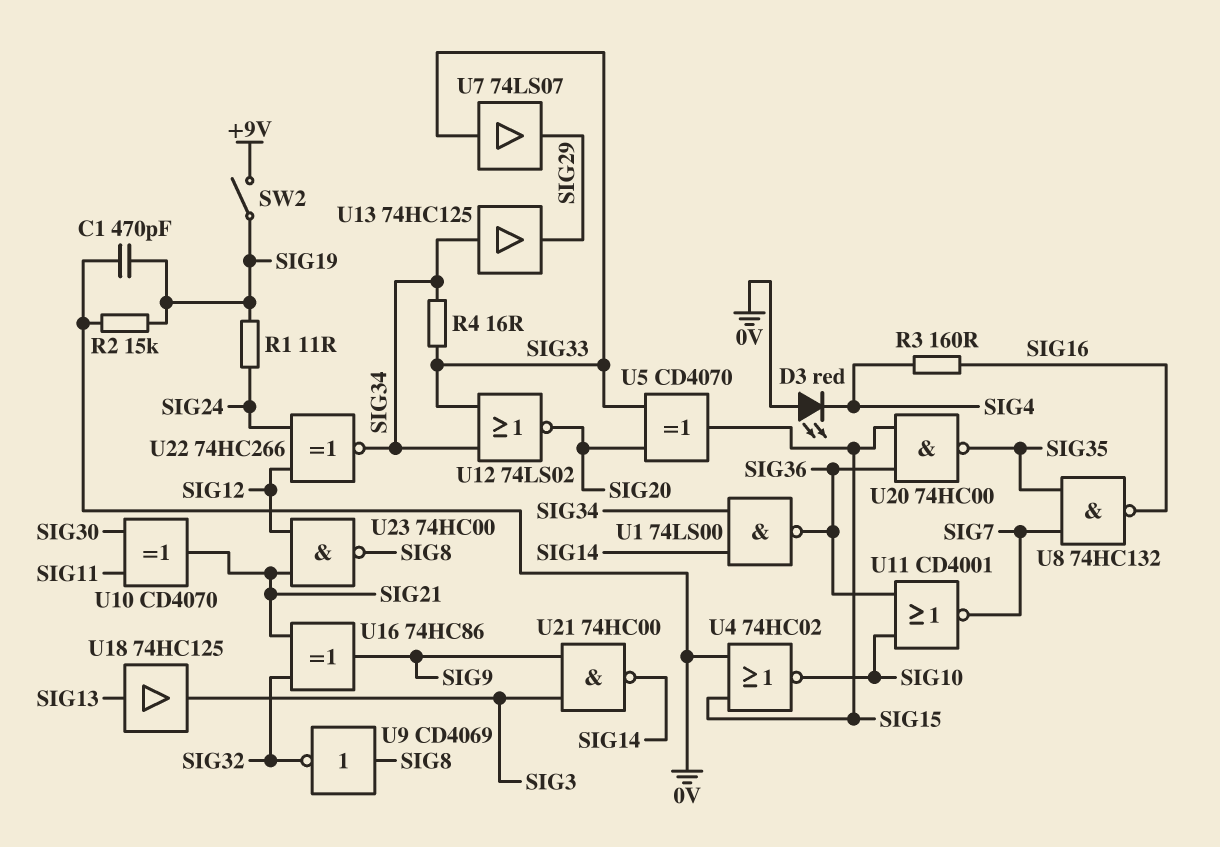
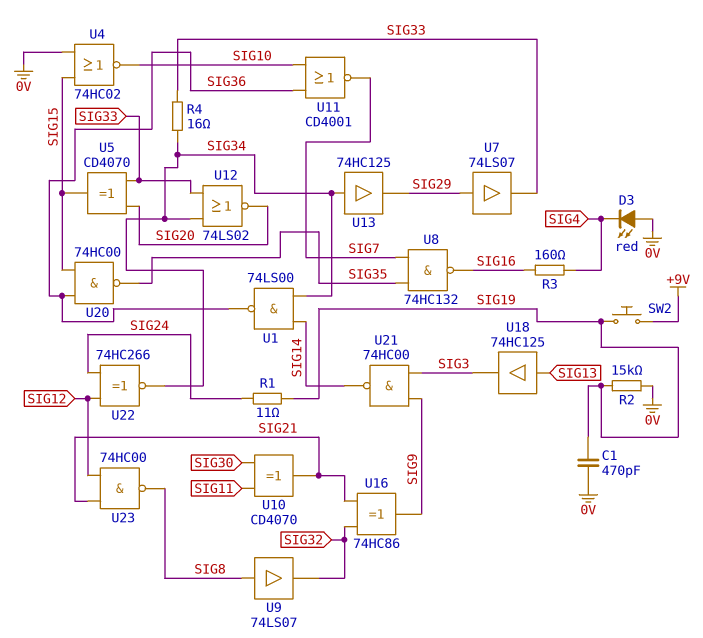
SW2: switch (+9V, SIG19) -> button (+9V, SIG19)
U7: buffer 74LS07 (in SIG33, out SIG29) -> buffer 74LS07 (in SIG29, out SIG33)
U9: NOT CD4069 (in SIG8, out SIG32) -> buffer 74LS07 (in SIG8, out SIG32)

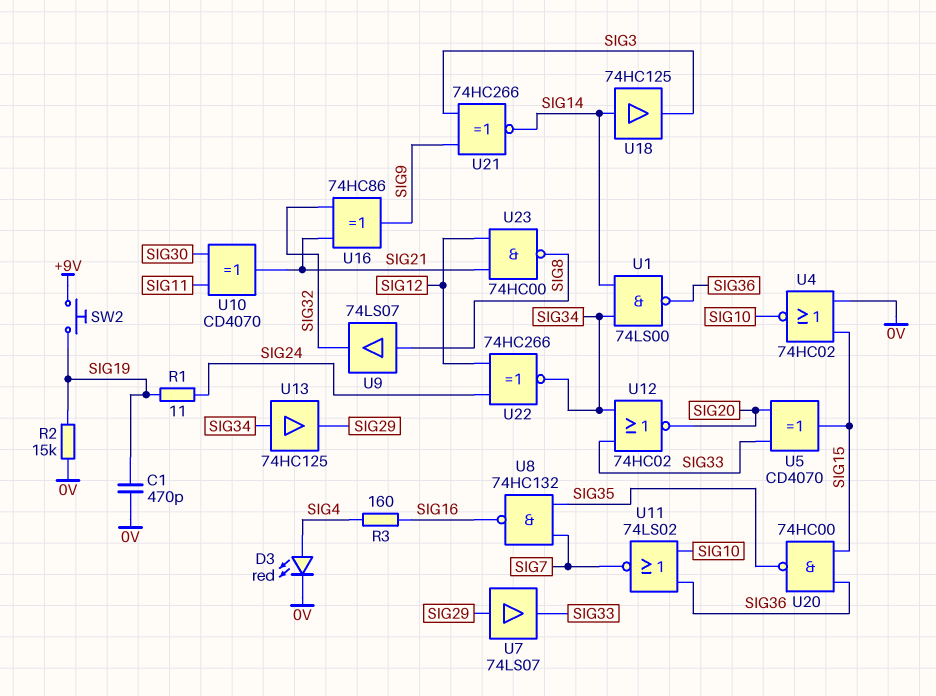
D3: LED red (A 0V, K SIG4) -> LED red (A SIG4, K 0V)
R4: 16 (SIG33, SIG34) -> none
U11: NOR CD4001 (in SIG10, in SIG36, out SIG7) -> NOR 74LS02 (in SIG10, in SIG36, out SIG7)
U12: NOR 74LS02 (in SIG33, in SIG34, out SIG20) -> NOR 74HC02 (in SIG33, in SIG34, out SIG20)
U18: buffer 74HC125 (in SIG13, out SIG3) -> buffer 74HC125 (in SIG14, out SIG3)
U21: NAND 74HC00 (in SIG3, in SIG9, out SIG14) -> XNOR 74HC266 (in SIG3, in SIG9, out SIG14)

